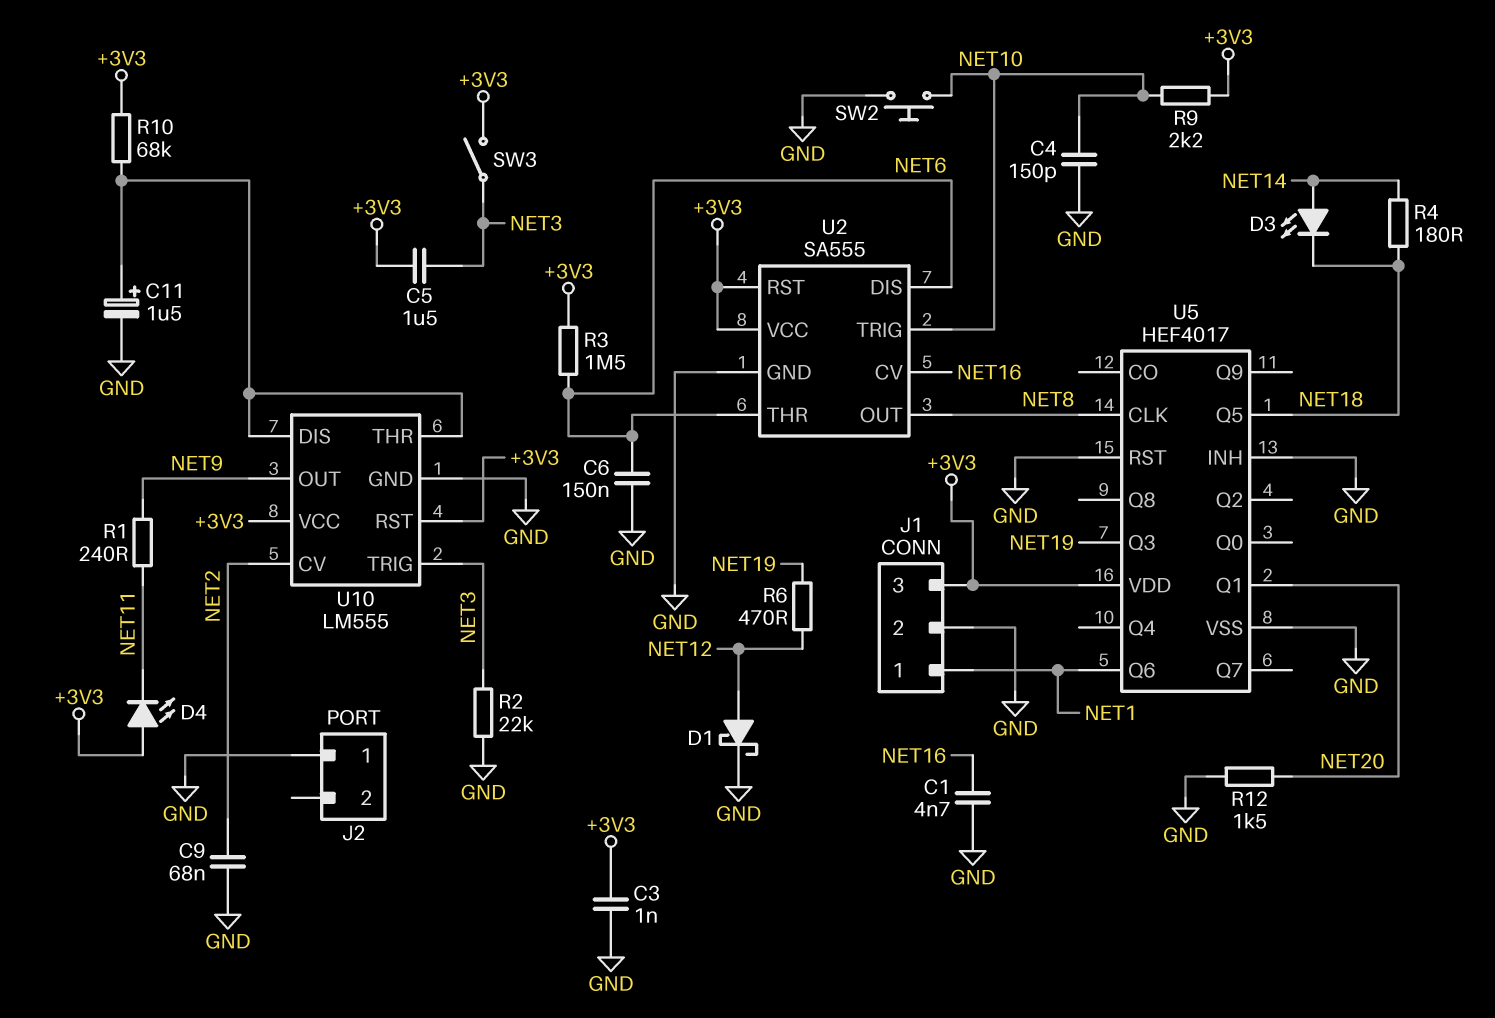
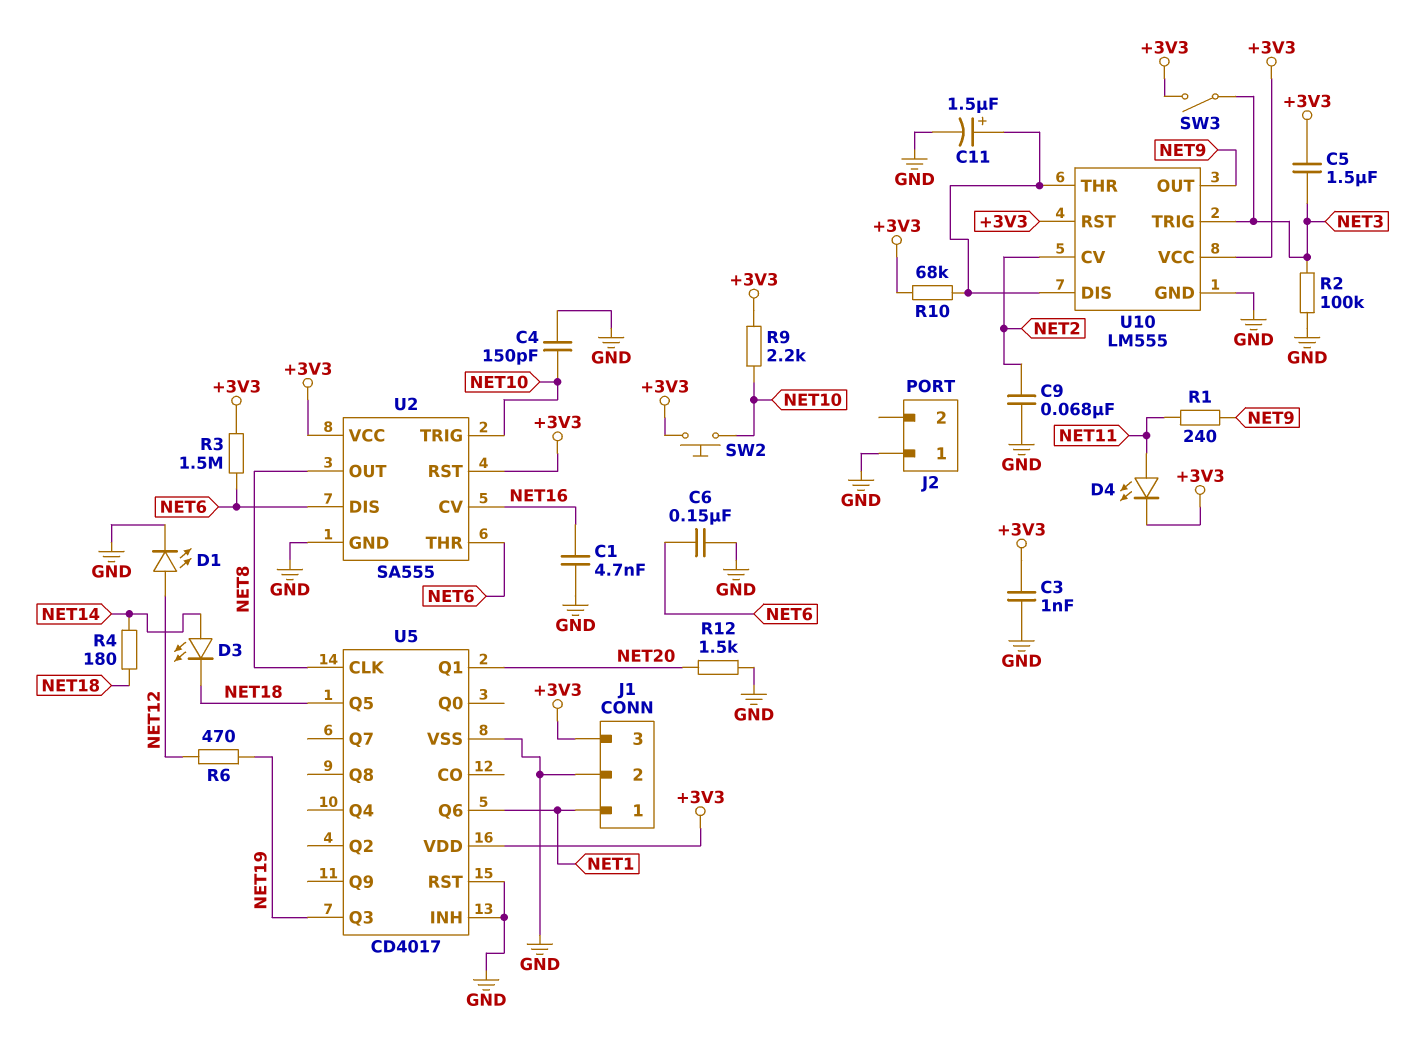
D1: schottky (A NET12, K GND) -> LED (A NET12, K GND)
D4: LED (A +3V3, K NET11) -> LED (A NET11, K +3V3)
R2: 22k (GND, NET3) -> 100k (GND, NET3)
SW2: button (GND, NET10) -> button (+3V3, NET10)
U5: HEF4017 -> CD4017

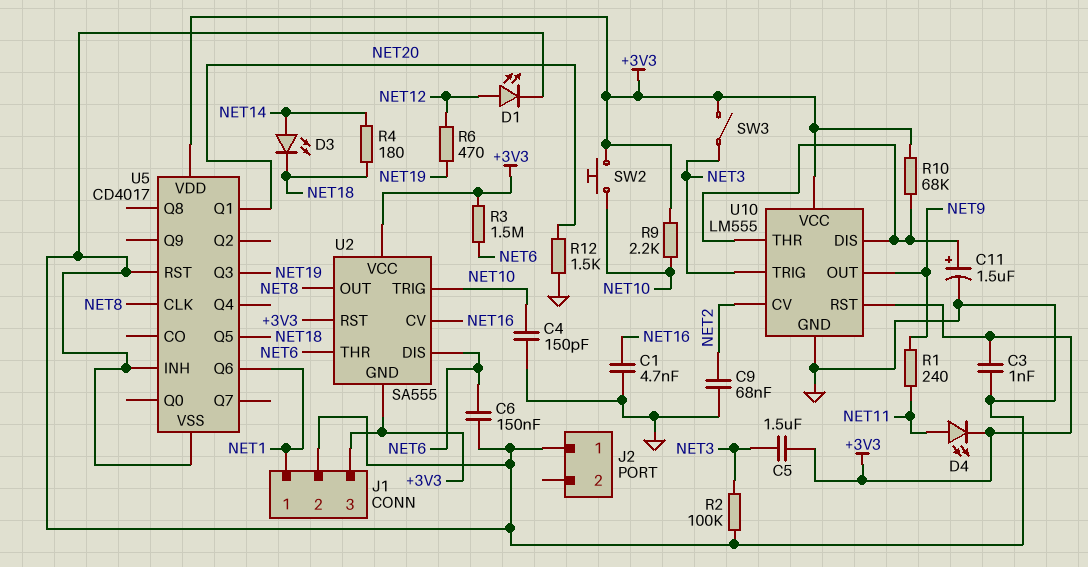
U2 pin GND: GND -> +3V3

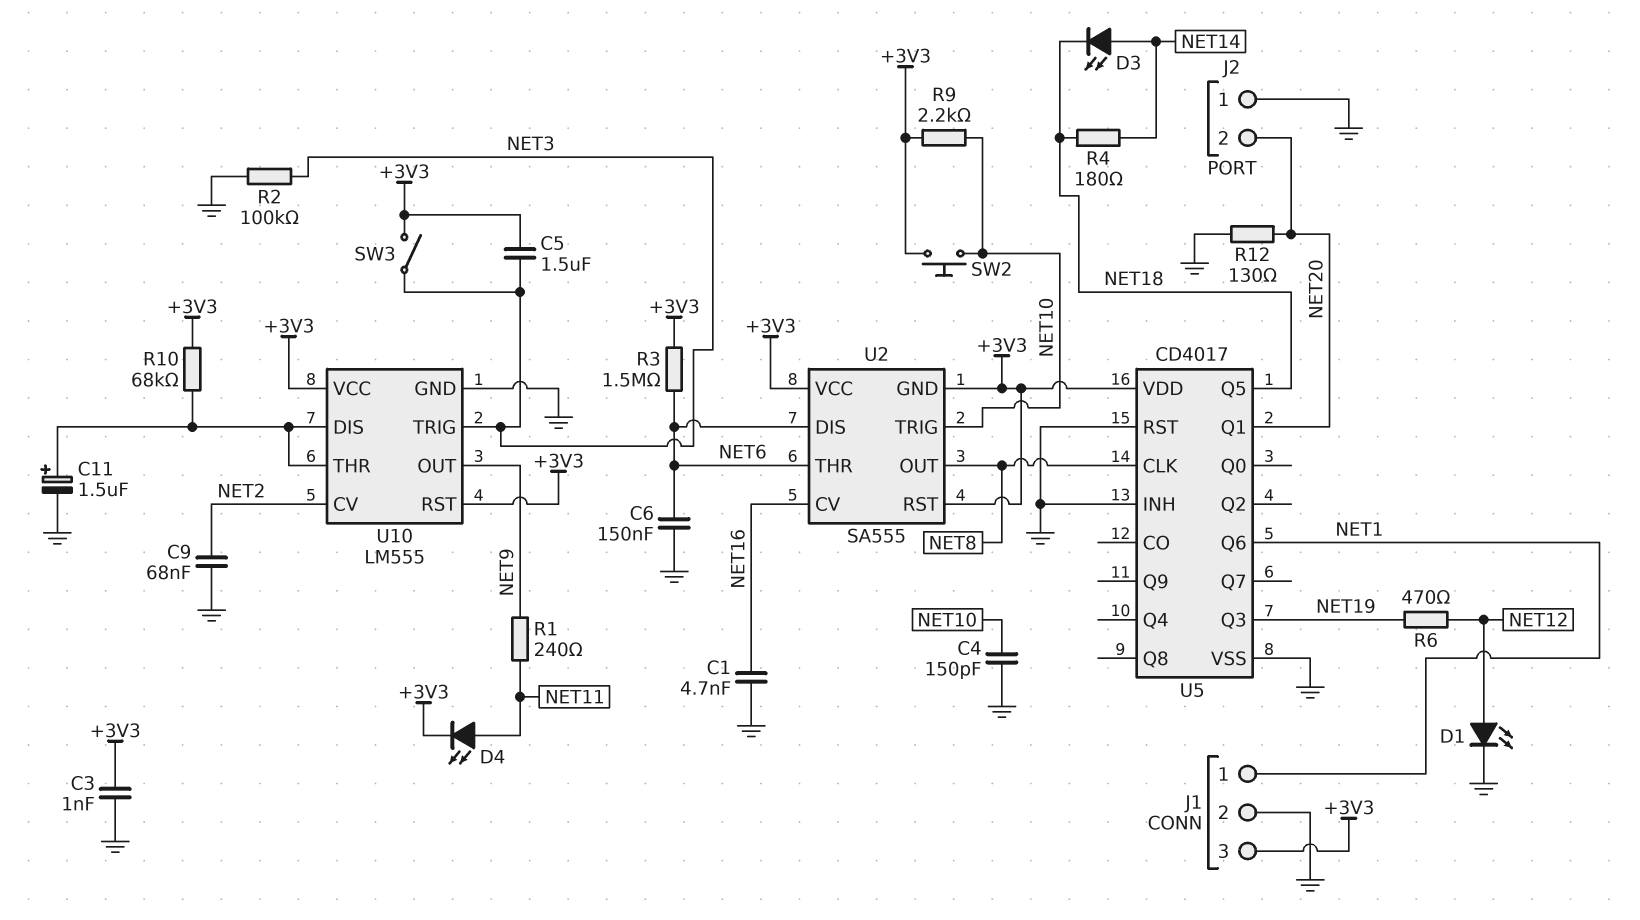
J2 pin 2: none -> NET20
R12: 1.5k (GND, NET20) -> 130 (GND, NET20)

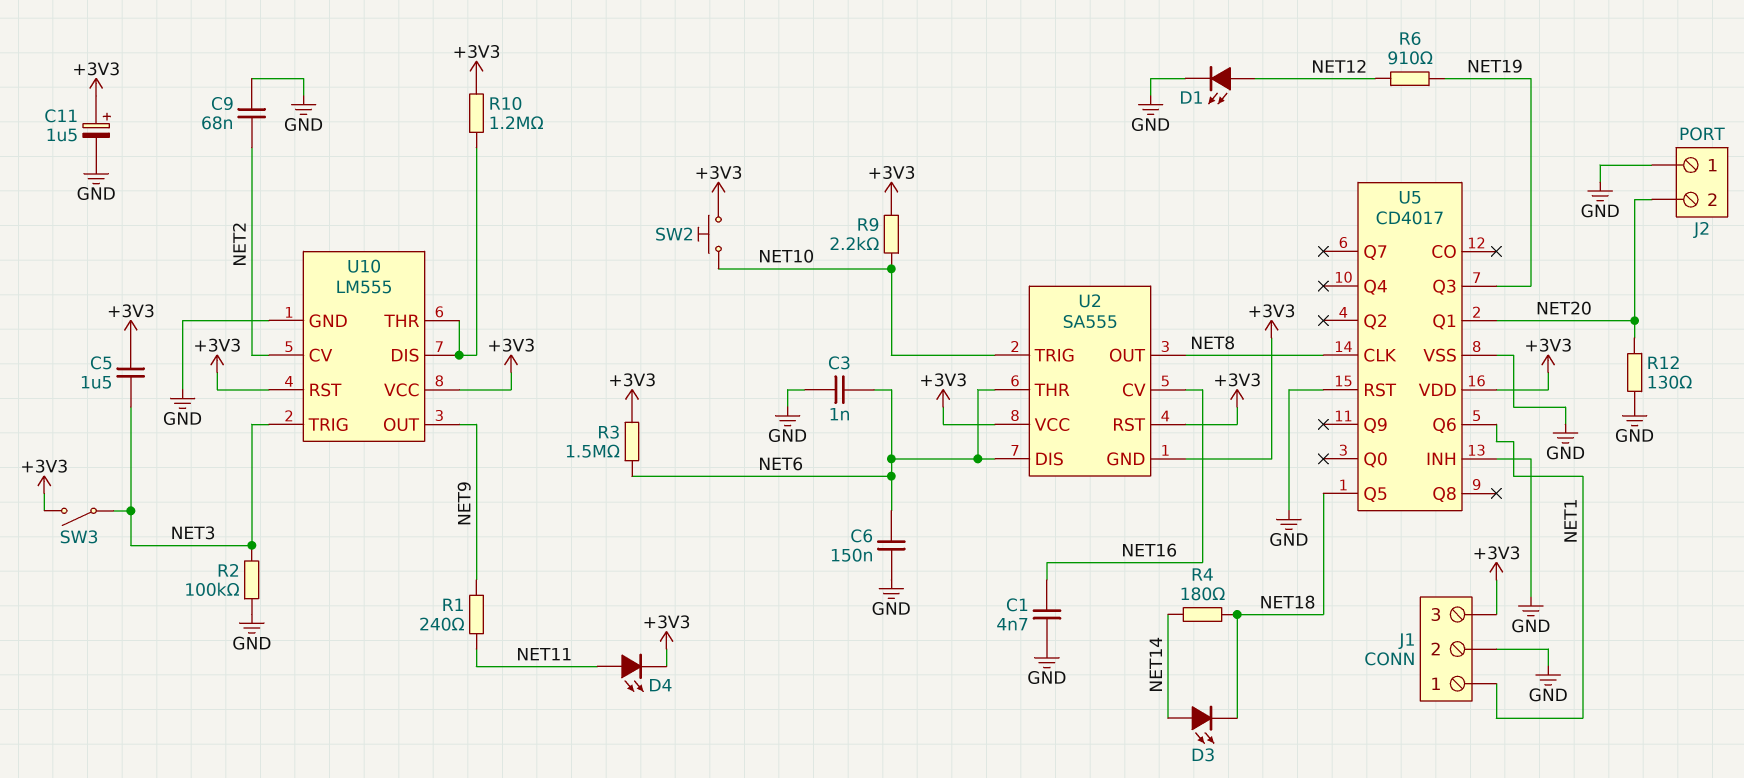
C3: 1nF (+3V3, GND) -> 1nF (GND, NET6)
C4: 150pF (GND, NET10) -> none
C11: 1.5uF (plus U10/DIS, minus GND) -> 1.5uF (plus +3V3, minus GND)
R6: 470 (NET12, NET19) -> 910 (NET12, NET19)
R10: 68k (+3V3, U10/DIS) -> 1.2M (+3V3, U10/DIS)

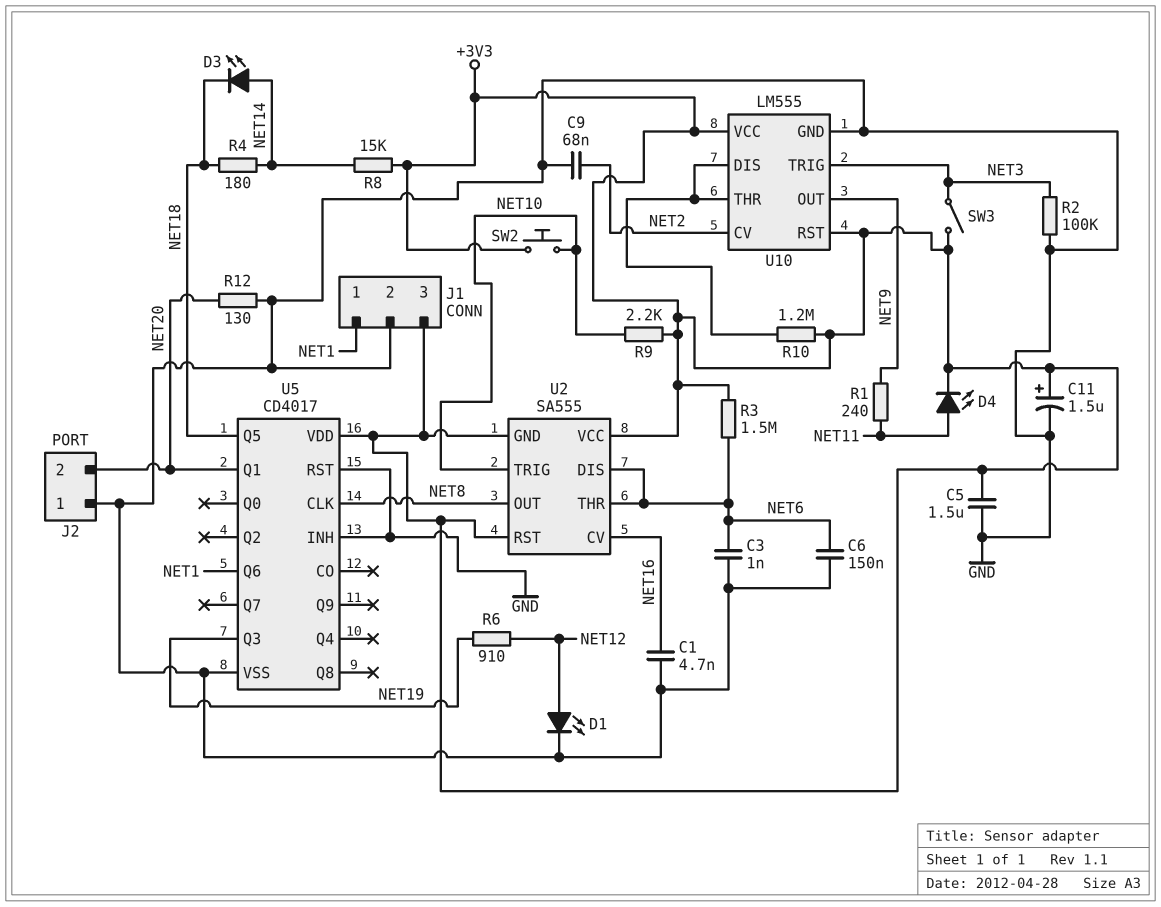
C5: 1.5uF (+3V3, NET3) -> 1.5uF (+3V3, GND)
R8: none -> 15k (+3V3, NET14)

